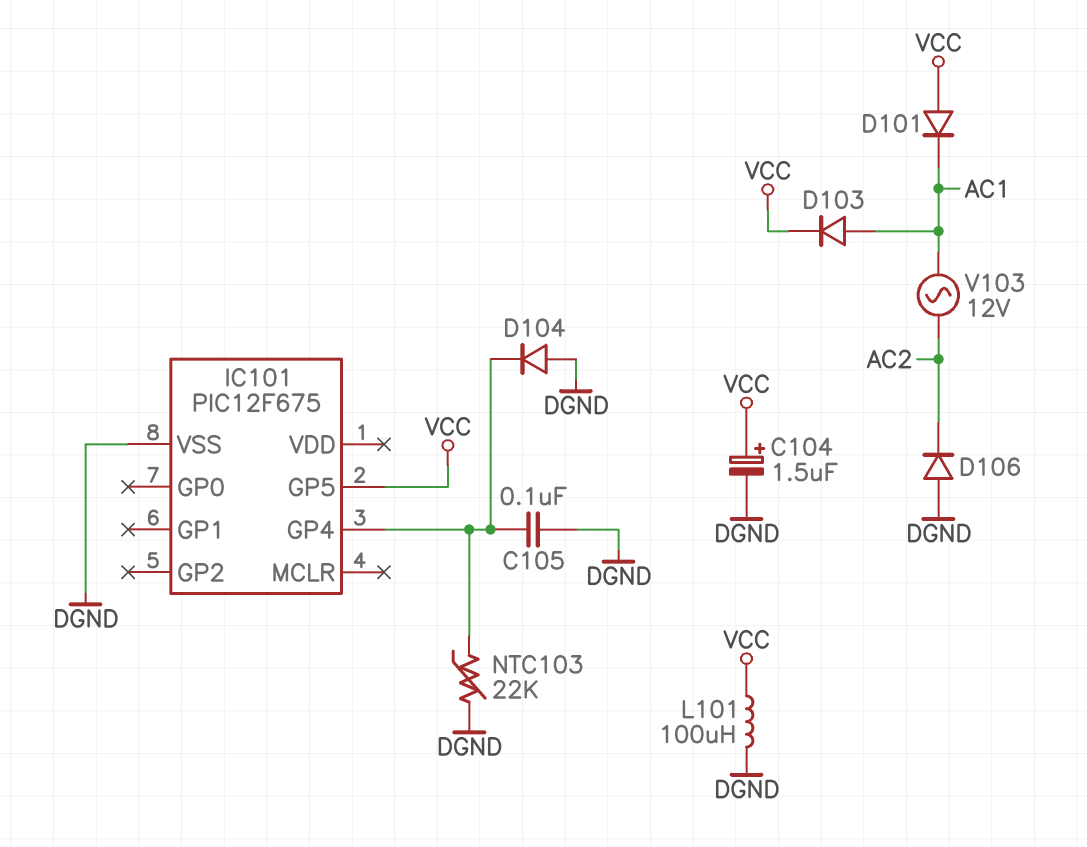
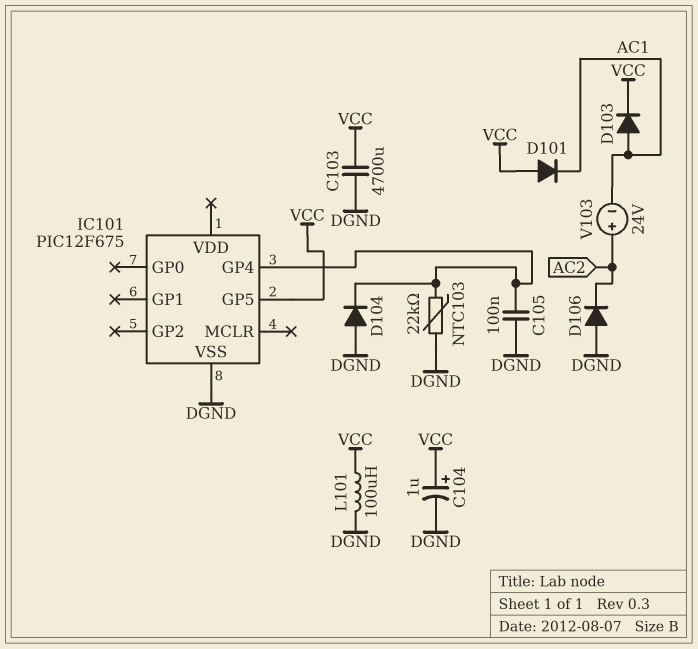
C103: none -> 4700uF (DGND, VCC)
C104: 1.5uF (plus VCC, minus DGND) -> 1uF (plus VCC, minus DGND)
V103: AC 12V (AC1, AC2) -> 24V (plus AC2, minus AC1)

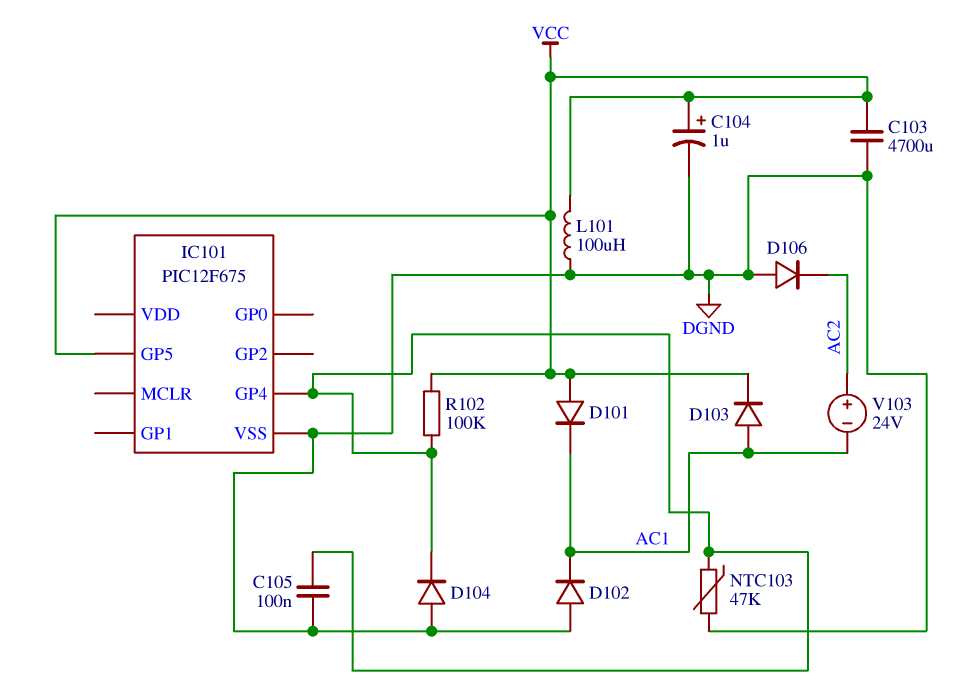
D102: none -> diode (A DGND, K AC1)
NTC103: 22k (DGND, IC101/GP4) -> 47k (DGND, IC101/GP4)
R102: none -> 100k (IC101/GP4, VCC)

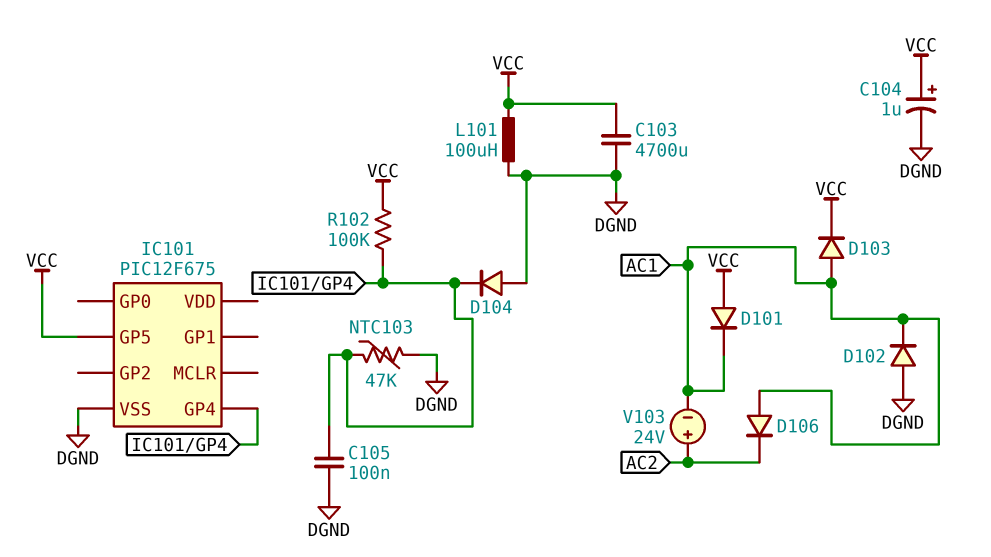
D106: diode (A DGND, K AC2) -> diode (A AC1, K AC2)

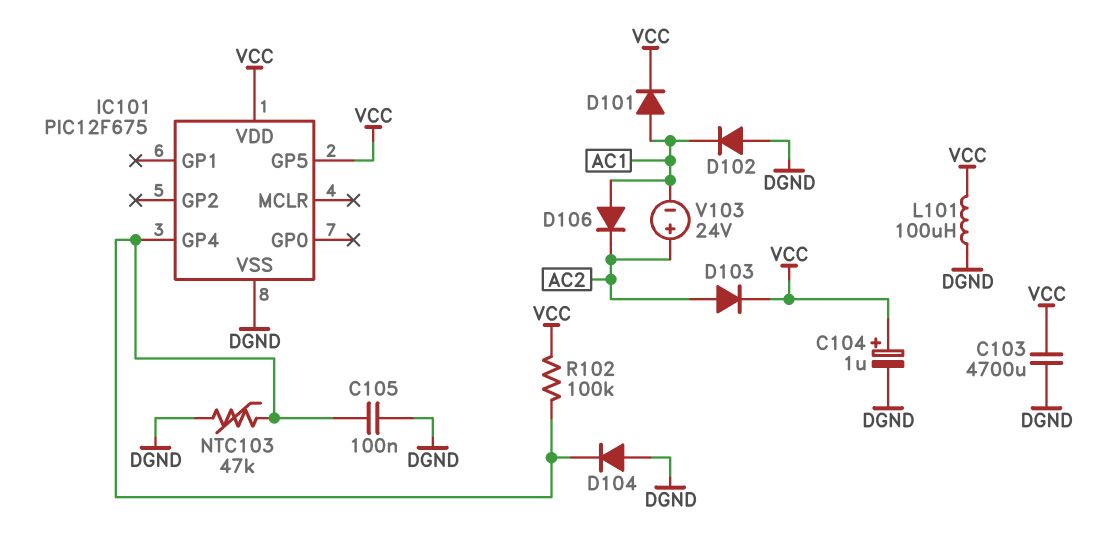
D101: diode (A VCC, K AC1) -> diode (A AC1, K VCC)
D103: diode (A AC1, K VCC) -> diode (A AC2, K VCC)
IC101 pin VDD: none -> VCC

